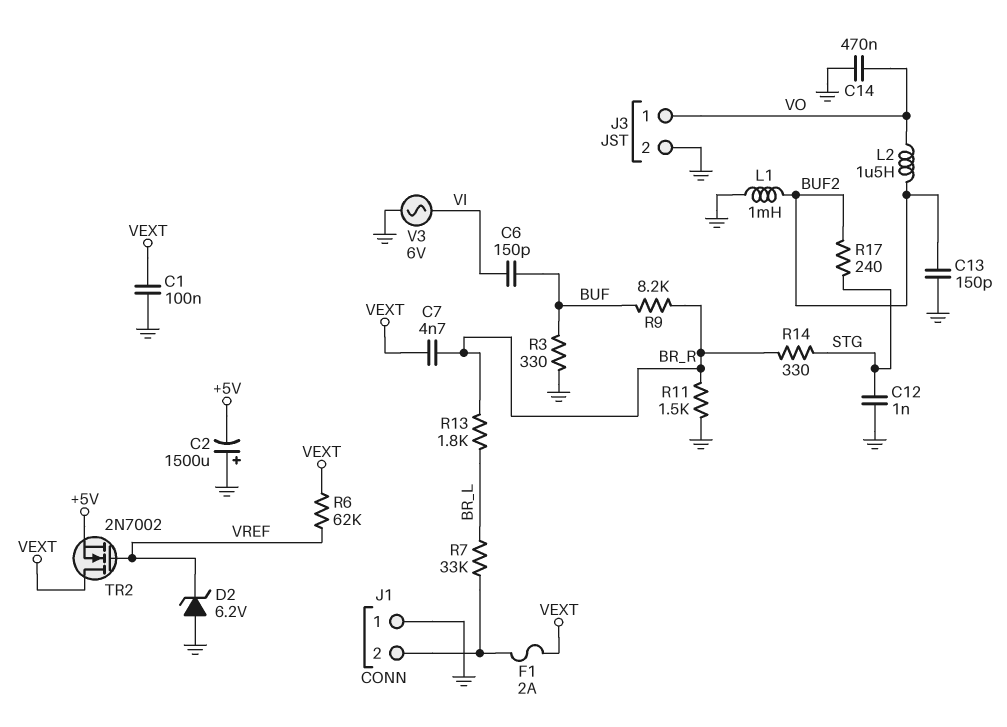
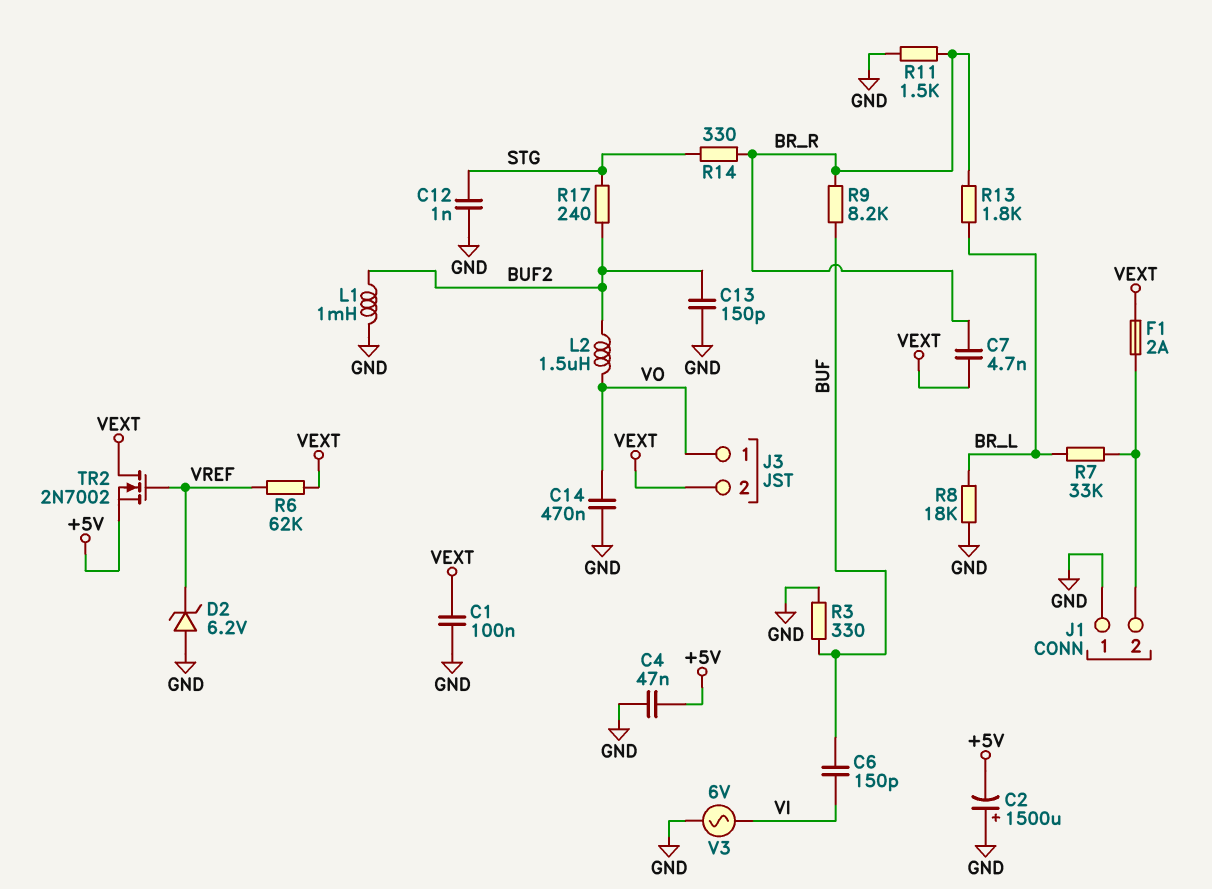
C4: none -> 47nF (+5V, GND)
J3 pin 2: GND -> VEXT
R8: none -> 18k (BR_L, GND)

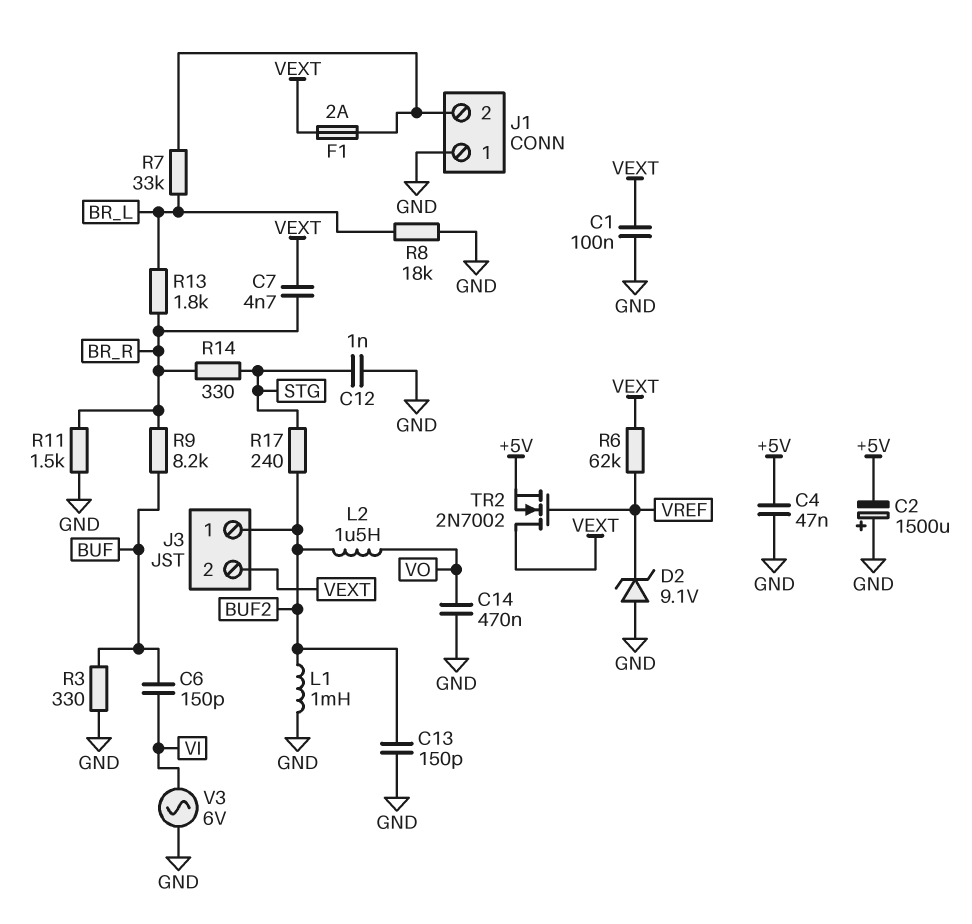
D2: zener 6.2V (A GND, K VREF) -> zener 9.1V (A GND, K VREF)
J3 pin 1: VO -> BUF2

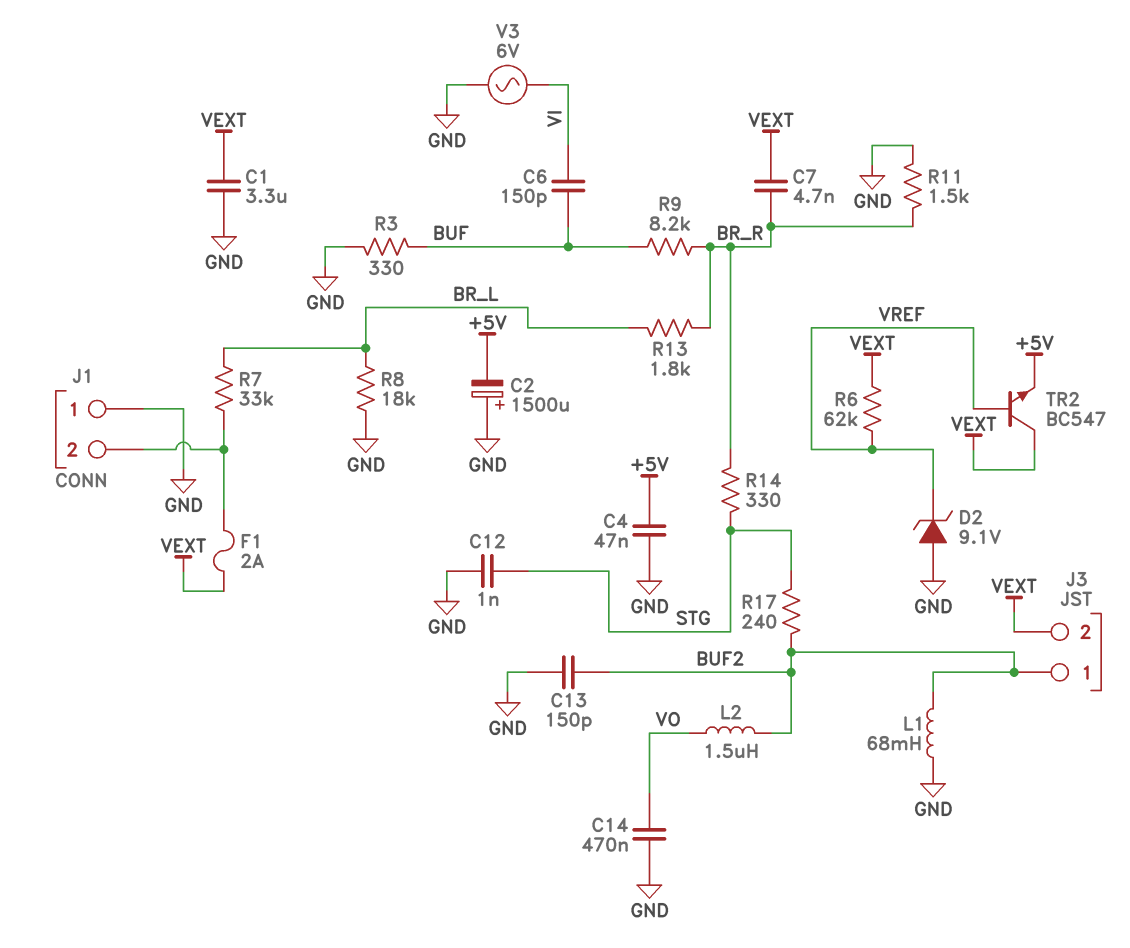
C1: 100nF (GND, VEXT) -> 3.3uF (GND, VEXT)
L1: 1mH (BUF2, GND) -> 68mH (BUF2, GND)
TR2: NMOS 2N7002 (G VREF, D VEXT, S +5V) -> NPN BC547 (B VREF, C VEXT, E +5V)

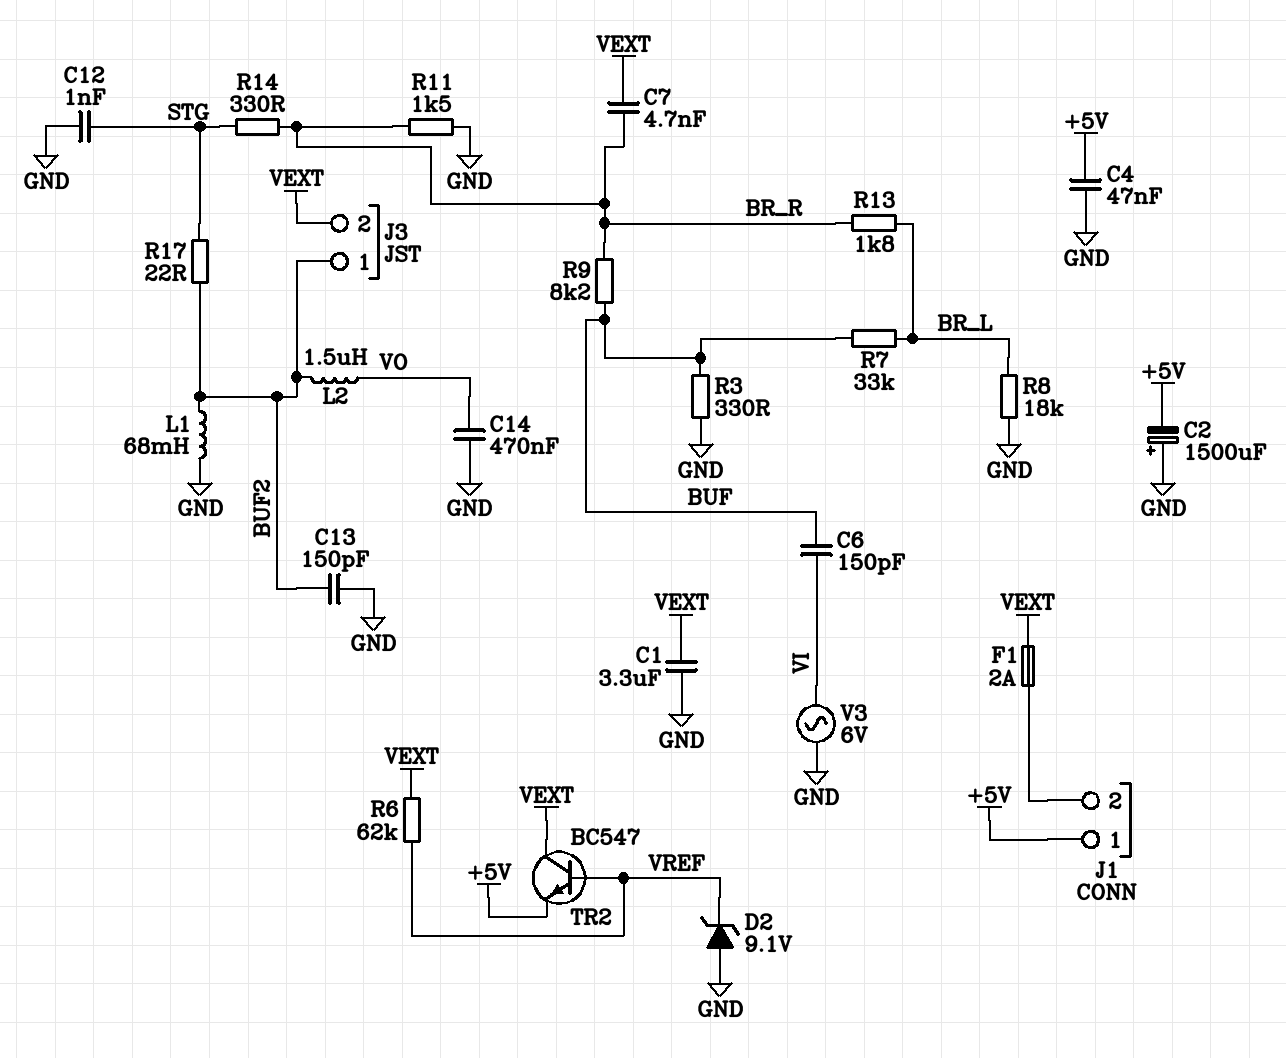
J1 pin 1: GND -> +5V
R7: 33k (BR_L, J1/2) -> 33k (BR_L, BUF)
R17: 240 (BUF2, STG) -> 22 (BUF2, STG)

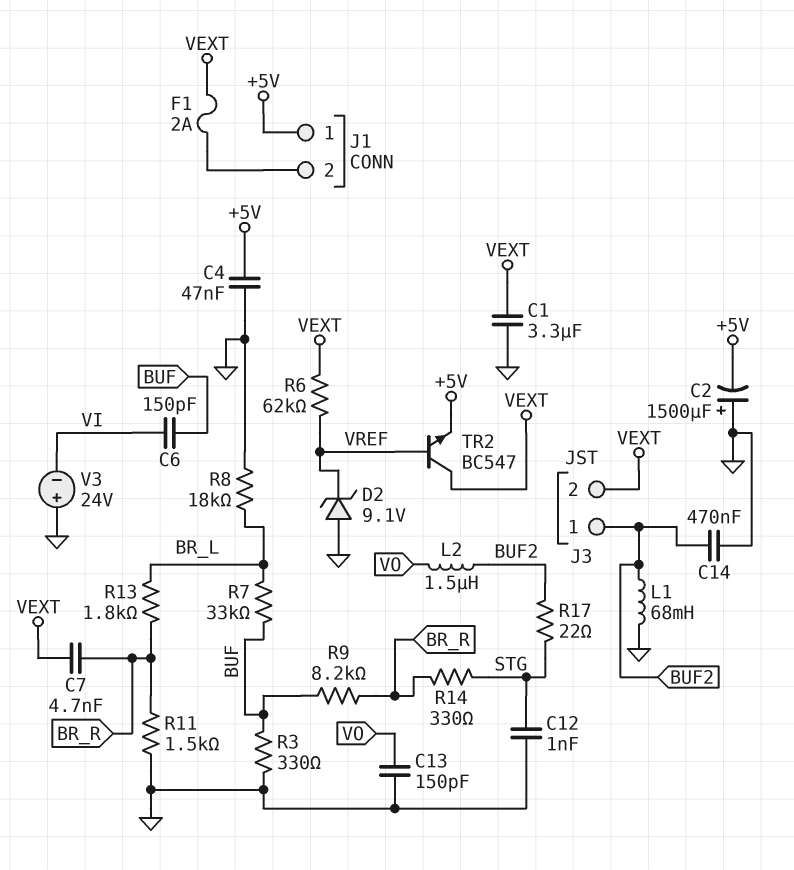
C13: 150pF (BUF2, GND) -> 150pF (GND, VO)
C14: 470nF (GND, VO) -> 470nF (BUF2, GND)
V3: AC 6V (GND, VI) -> 24V (plus GND, minus VI)

